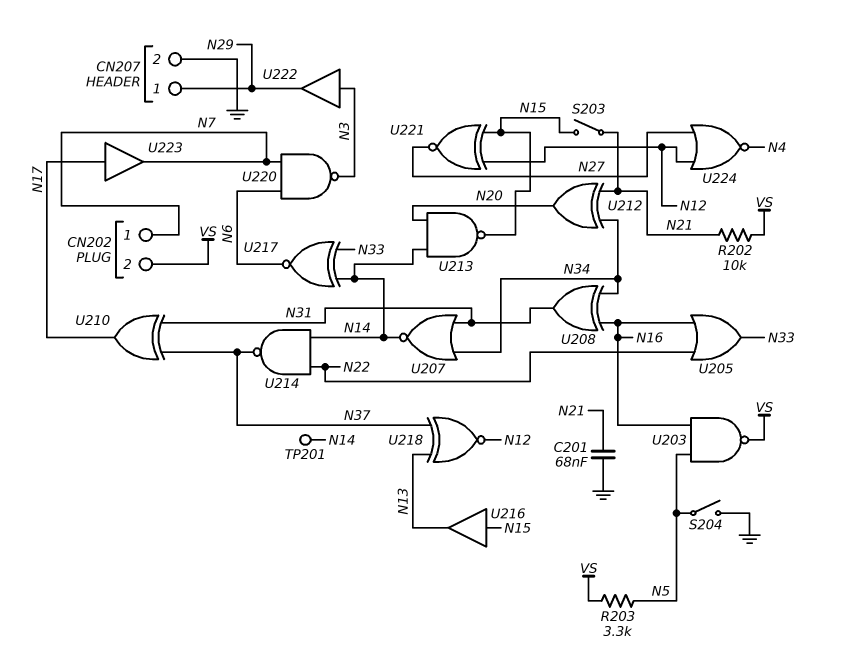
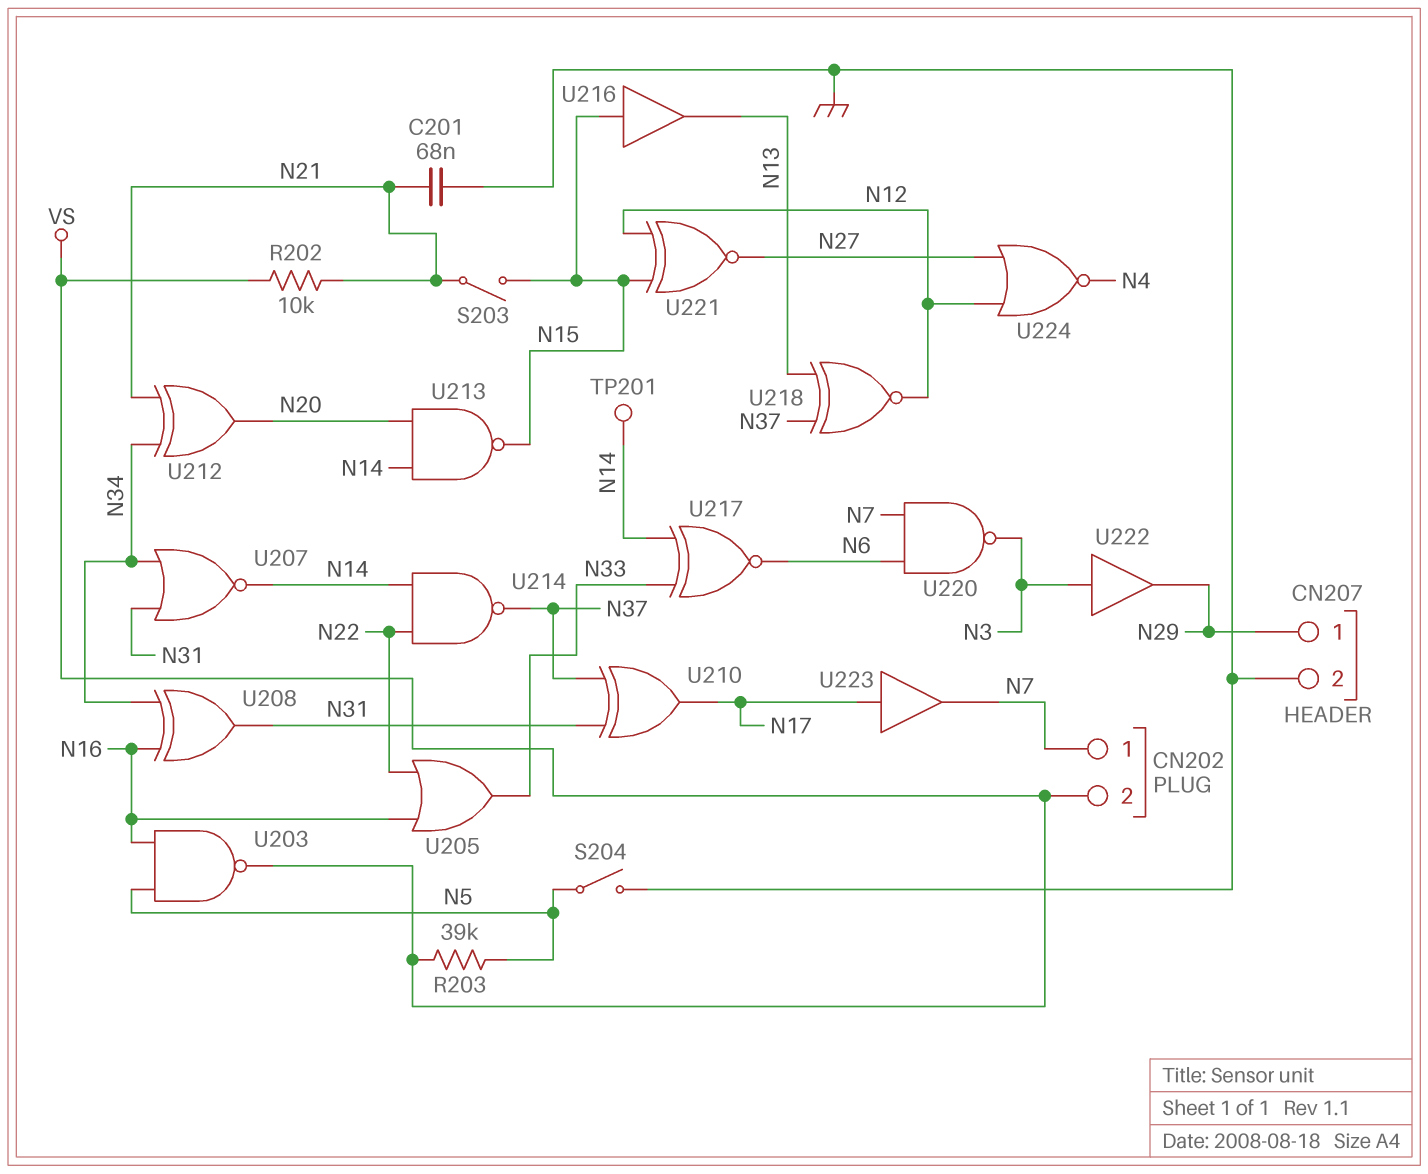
R203: 3.3k (N5, VS) -> 39k (N5, VS)

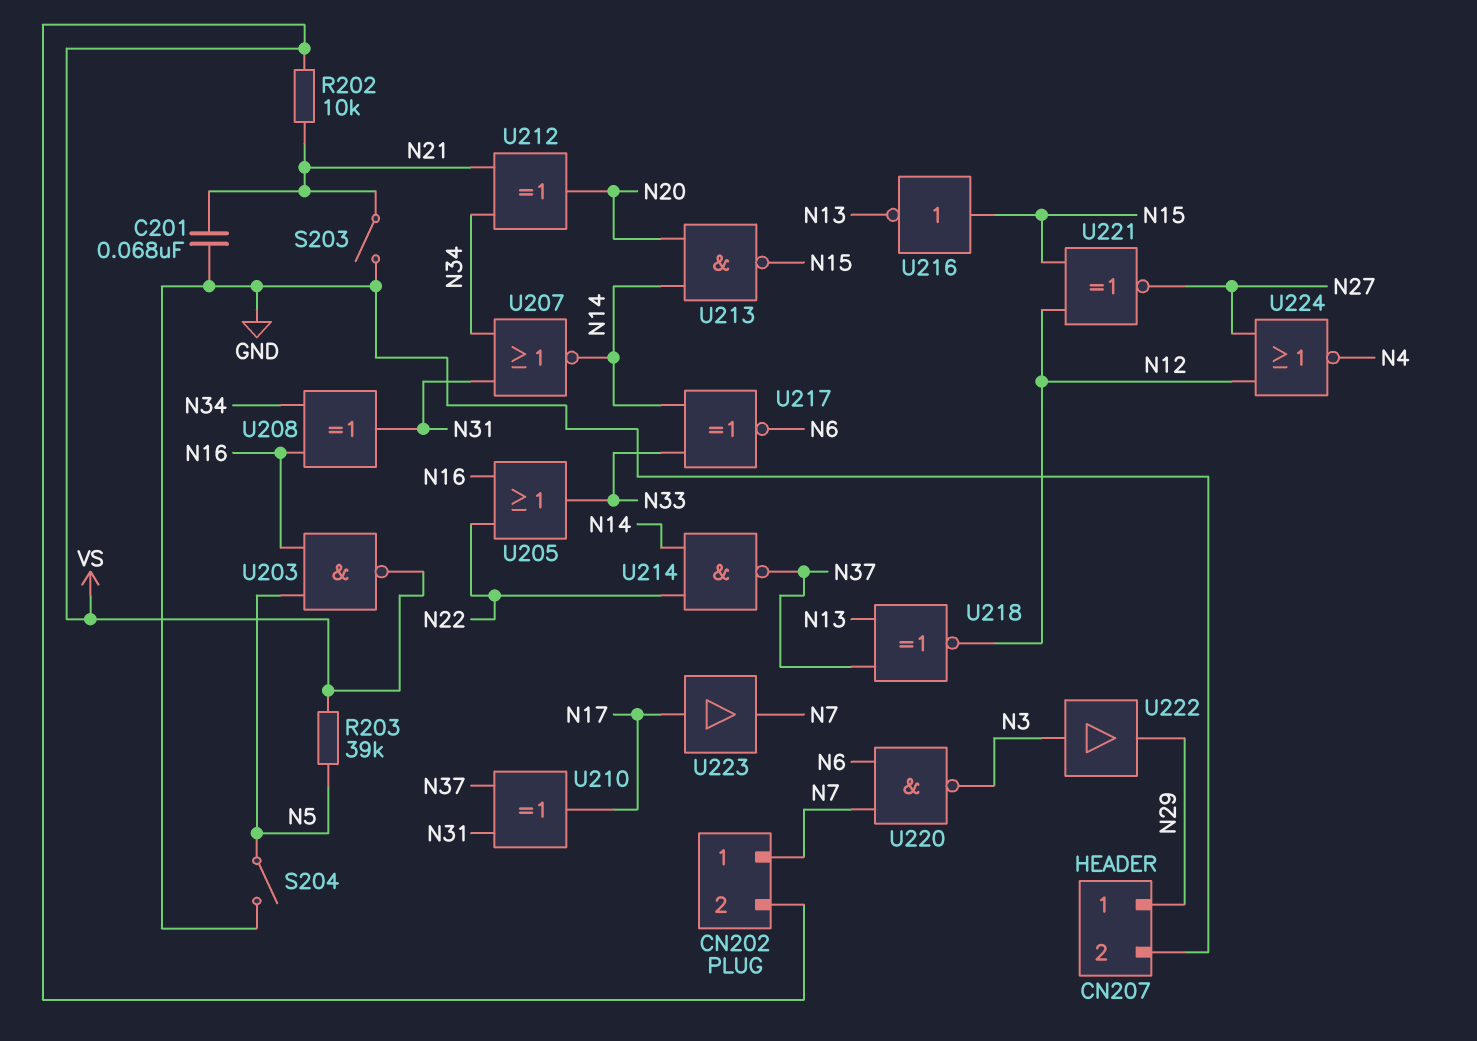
S203: switch (N15, N21) -> switch (GND, N21)
TP201: test point (N14) -> none
U216: buffer (in N15, out N13) -> NOT (in N15, out N13)

